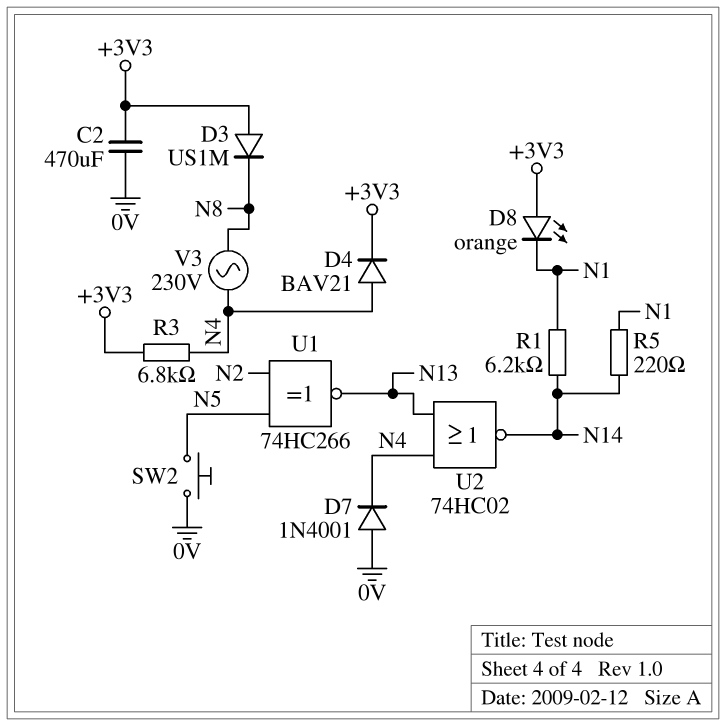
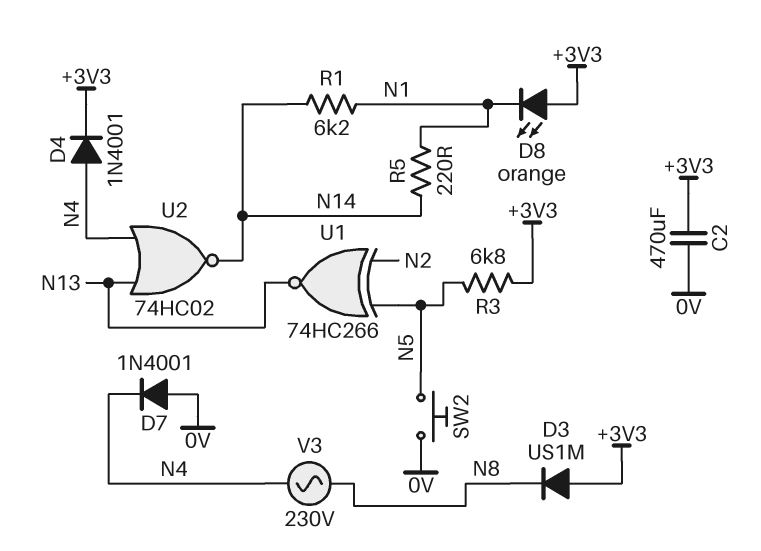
D4: diode BAV21 (A N4, K +3V3) -> diode 1N4001 (A N4, K +3V3)
R3: 6.8k (+3V3, N4) -> 6.8k (+3V3, N5)

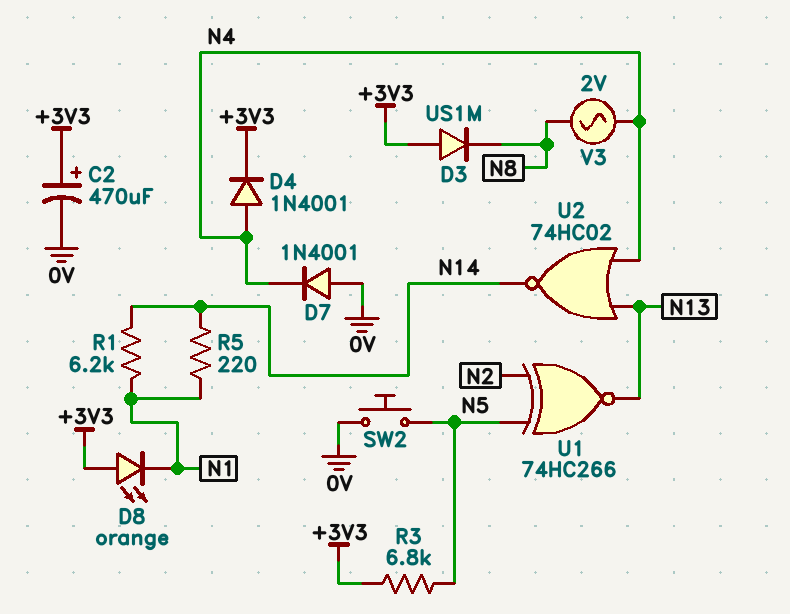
C2: 470uF (+3V3, 0V) -> 470uF (plus +3V3, minus 0V)
V3: AC 230V (N4, N8) -> AC 2V (N4, N8)

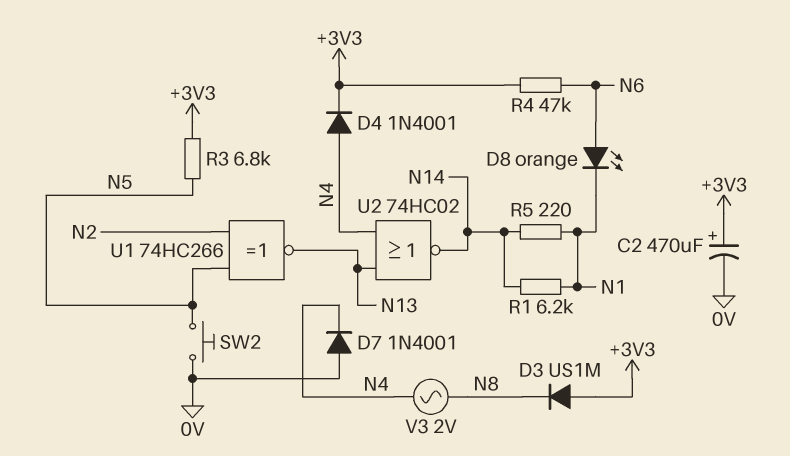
D8: LED orange (A +3V3, K N1) -> LED orange (A N6, K N1)
R4: none -> 47k (+3V3, N6)

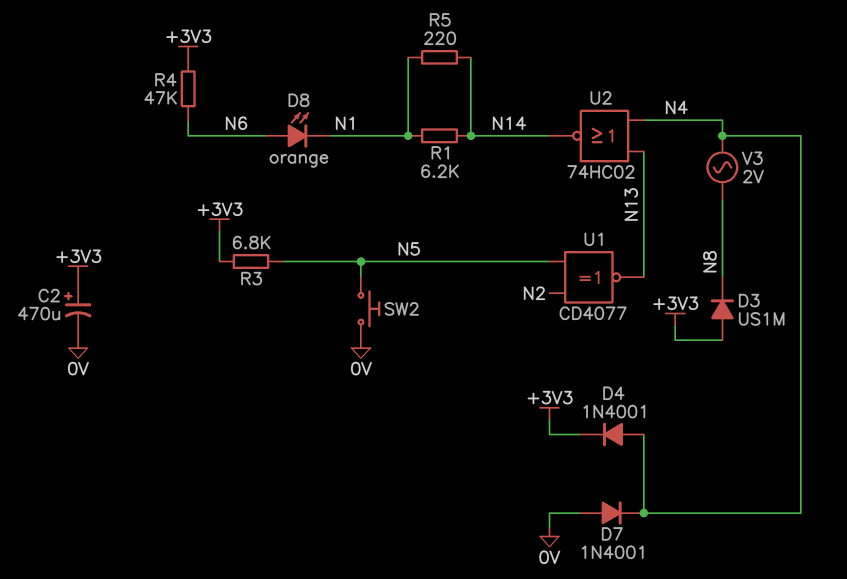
U1: XNOR 74HC266 (in N2, in N5, out N13) -> XNOR CD4077 (in N2, in N5, out N13)

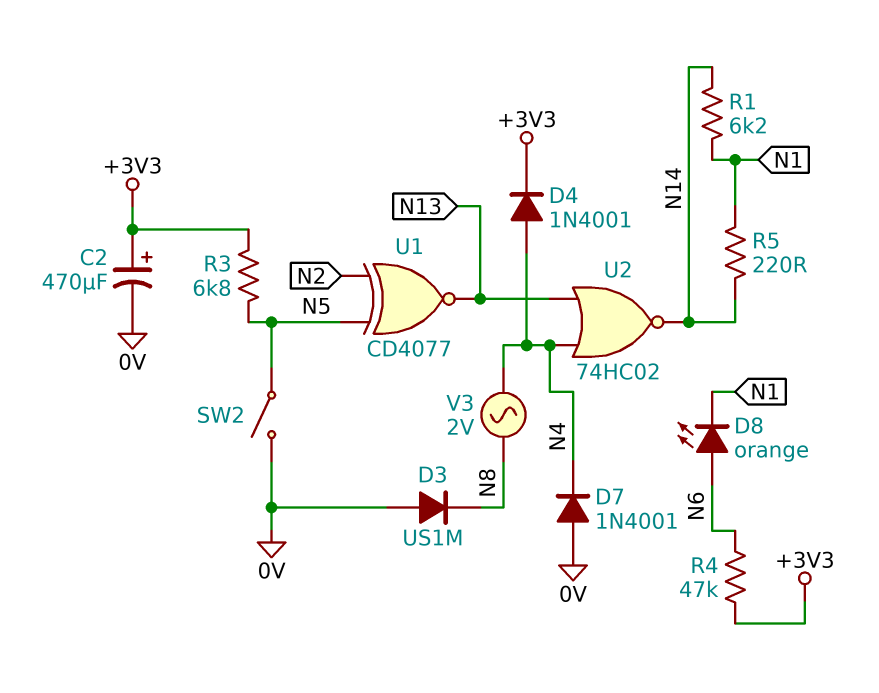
D3: diode US1M (A +3V3, K N8) -> diode US1M (A 0V, K N8)
SW2: button (0V, N5) -> switch (0V, N5)

